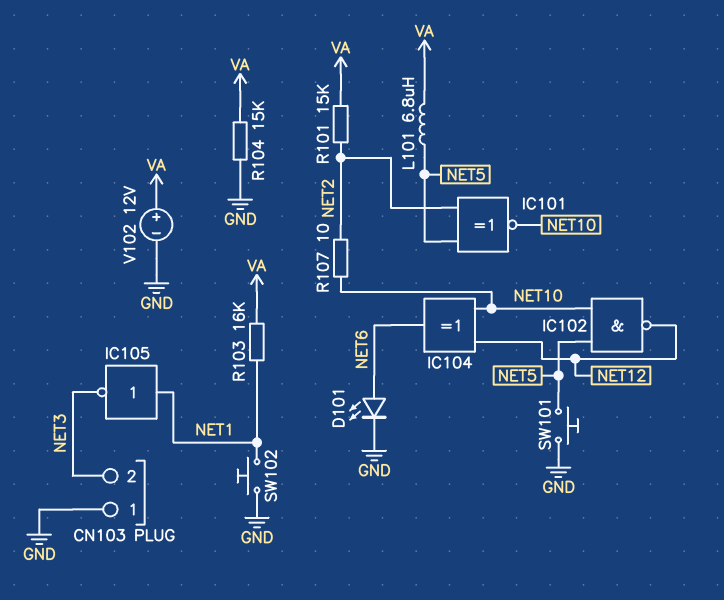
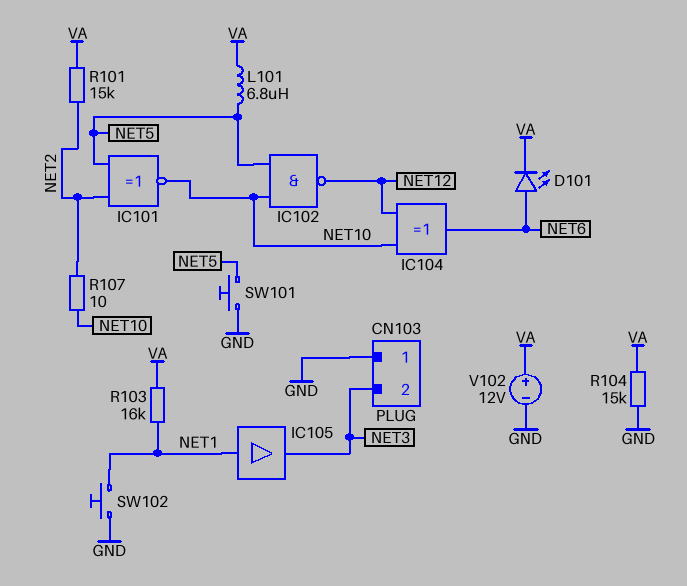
D101: LED (A NET6, K GND) -> LED (A NET6, K VA)
IC105: NOT (in NET1, out NET3) -> buffer (in NET1, out NET3)

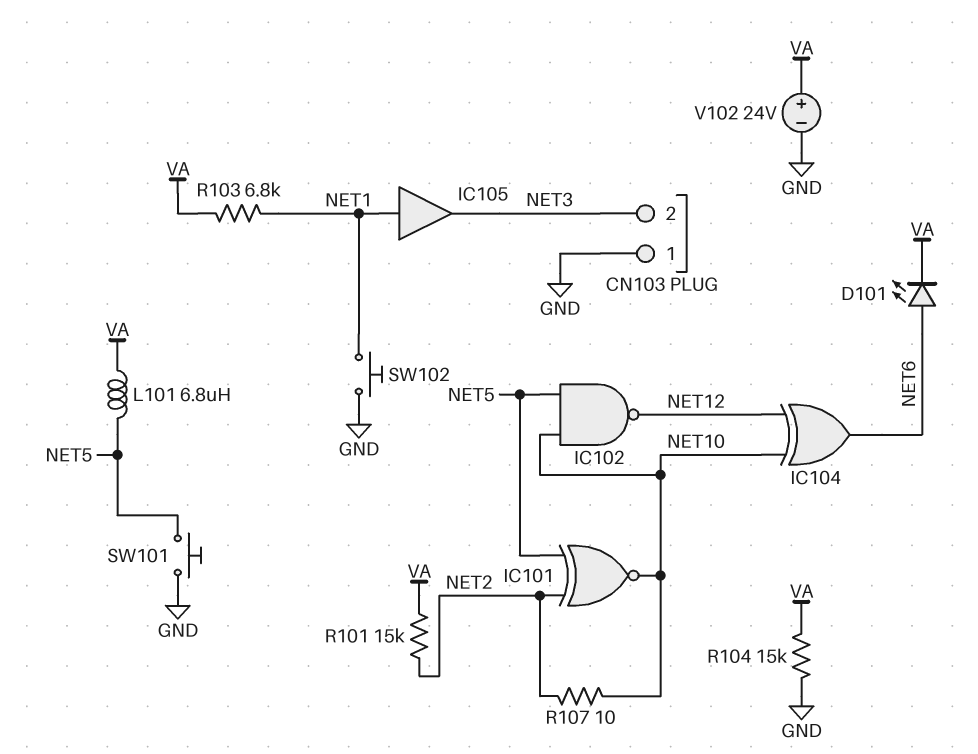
R103: 16k (NET1, VA) -> 6.8k (NET1, VA)
V102: 12V (plus VA, minus GND) -> 24V (plus VA, minus GND)

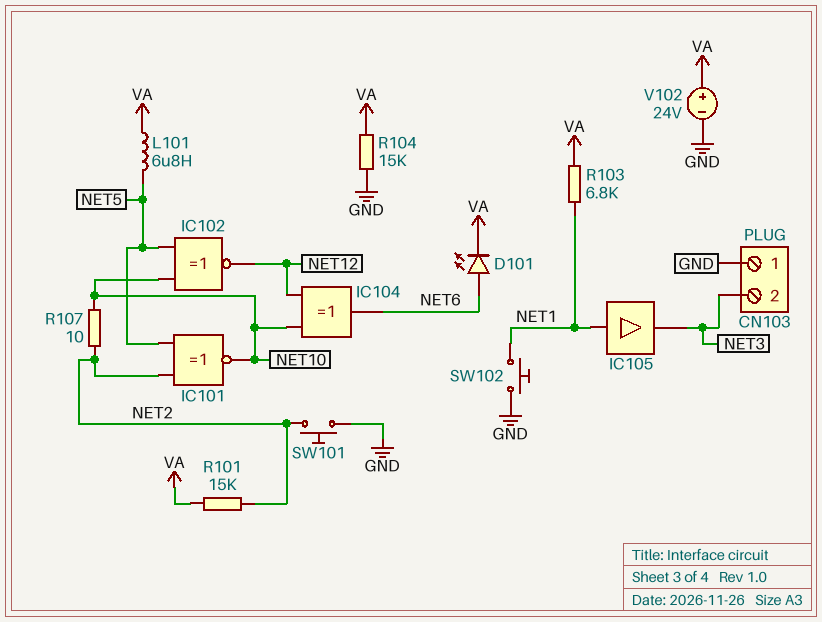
IC102: NAND (in NET5, in NET10, out NET12) -> XNOR (in NET5, in NET10, out NET12)
SW101: button (GND, NET5) -> button (GND, NET2)

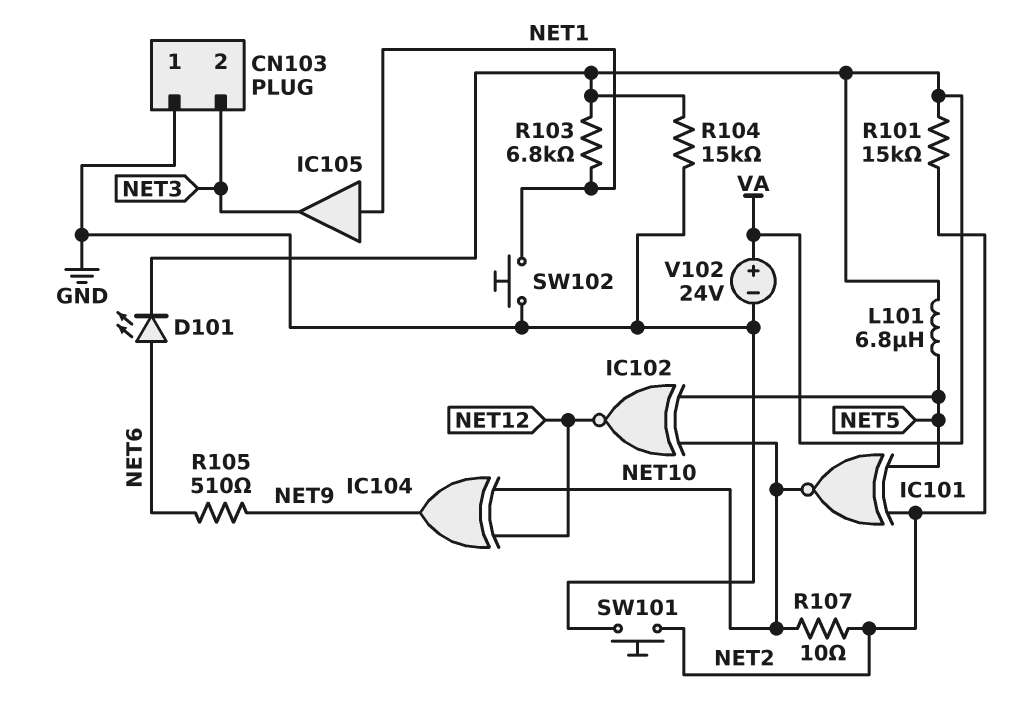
IC104: XOR (in NET10, in NET12, out NET6) -> XOR (in NET10, in NET12, out NET9)
R105: none -> 510 (NET6, NET9)

